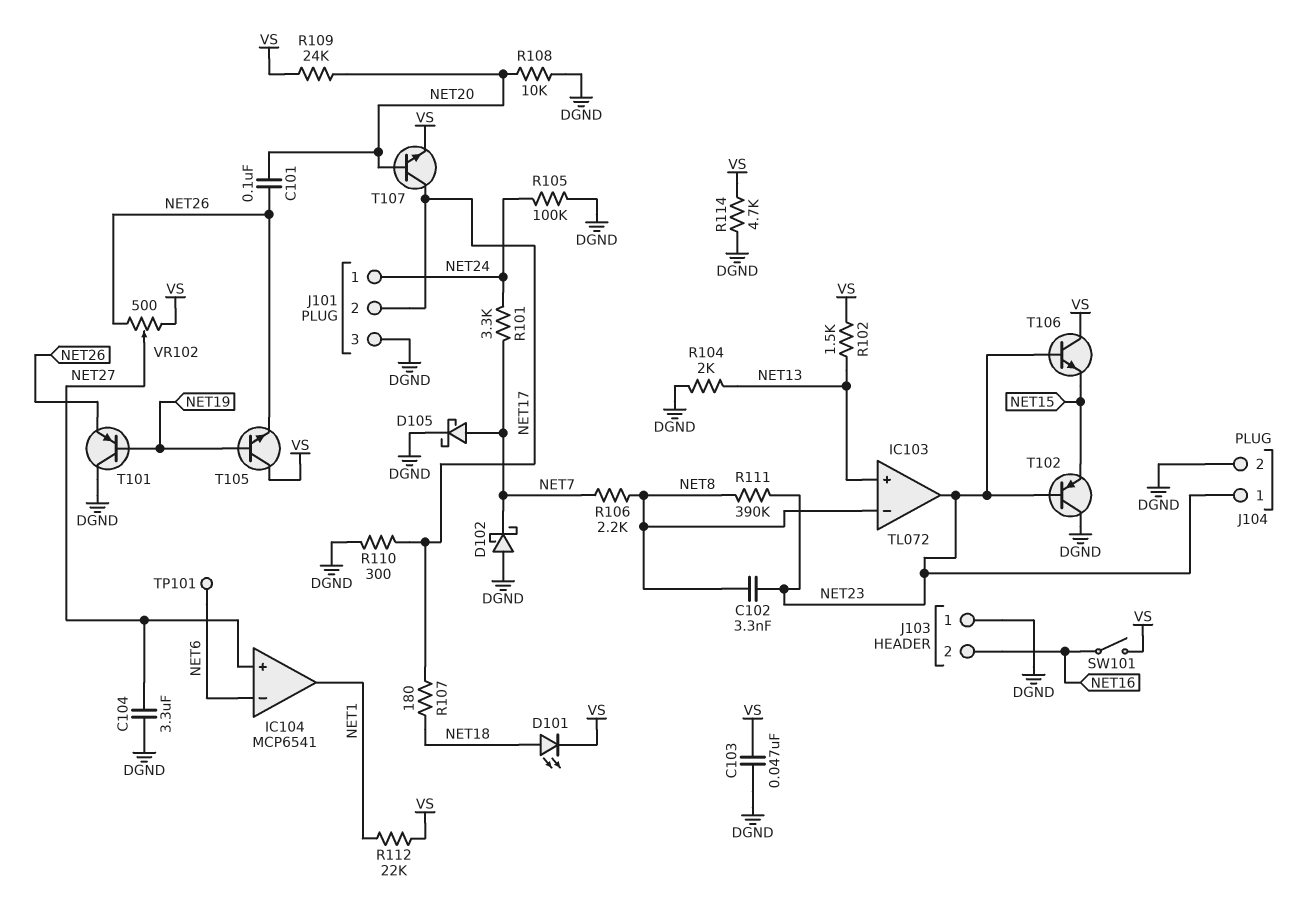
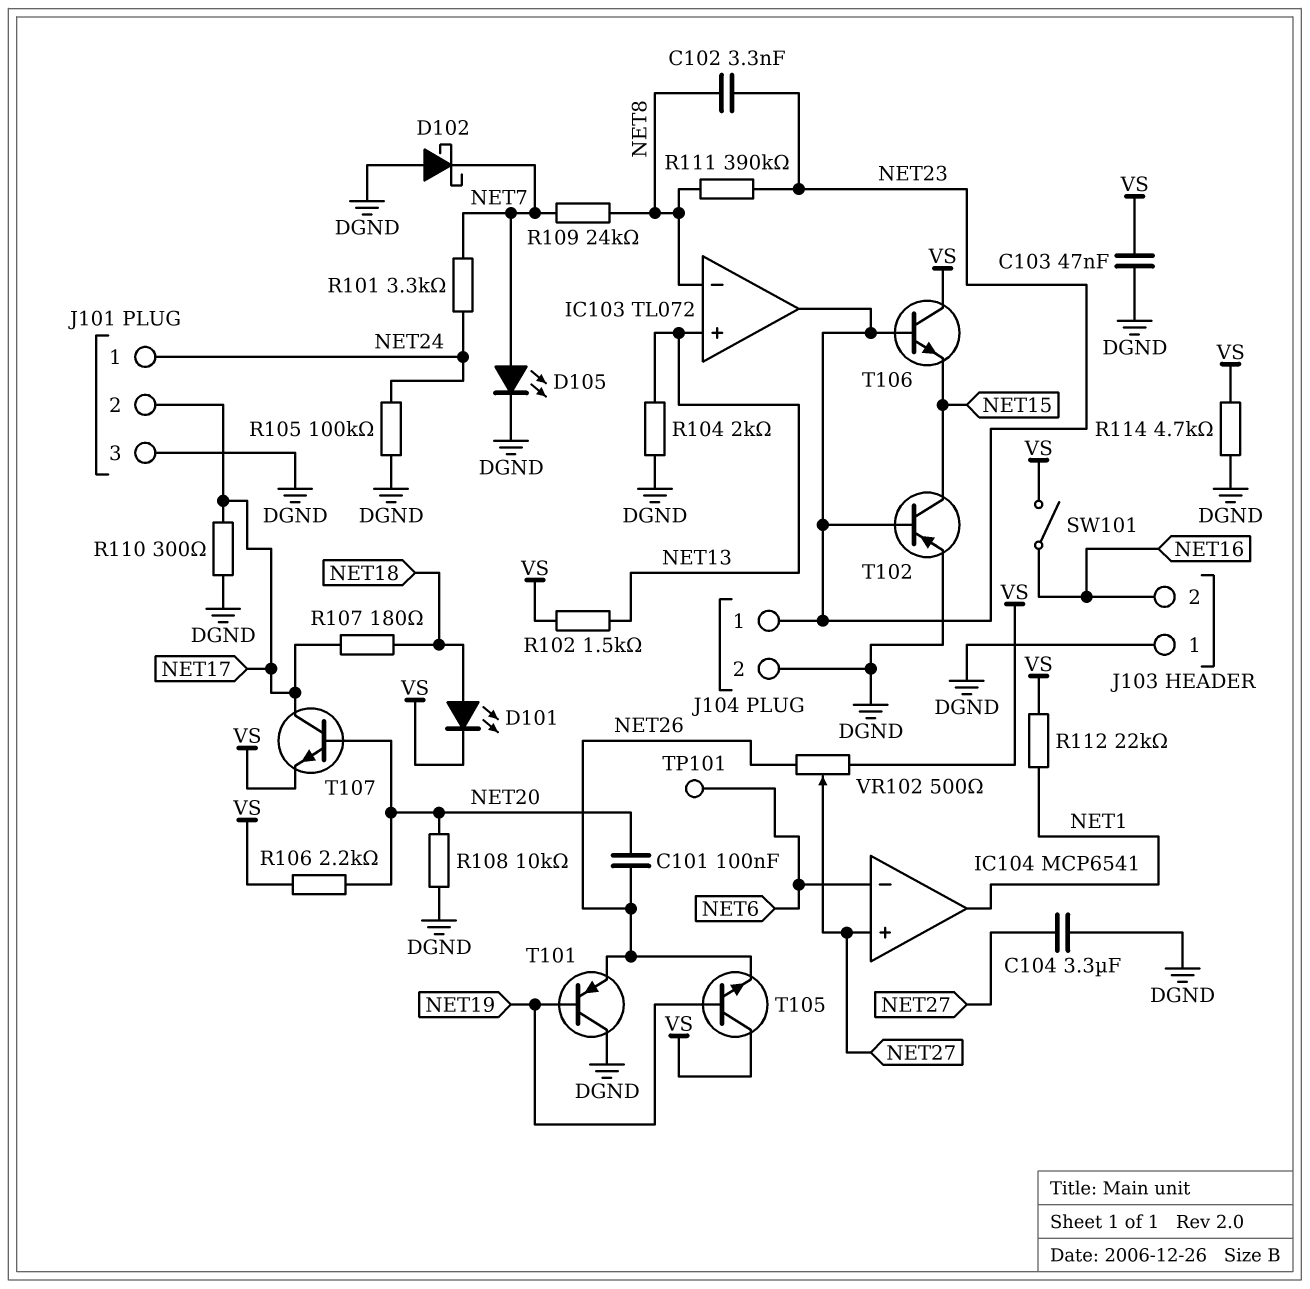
D105: schottky (A NET7, K DGND) -> LED (A NET7, K DGND)
R106: 2.2k (NET7, NET8) -> 2.2k (NET20, VS)
R109: 24k (NET20, VS) -> 24k (NET7, NET8)
T102: PNP (B NET23, C DGND, E NET15) -> PNP (B NET23, C NET15, E DGND)

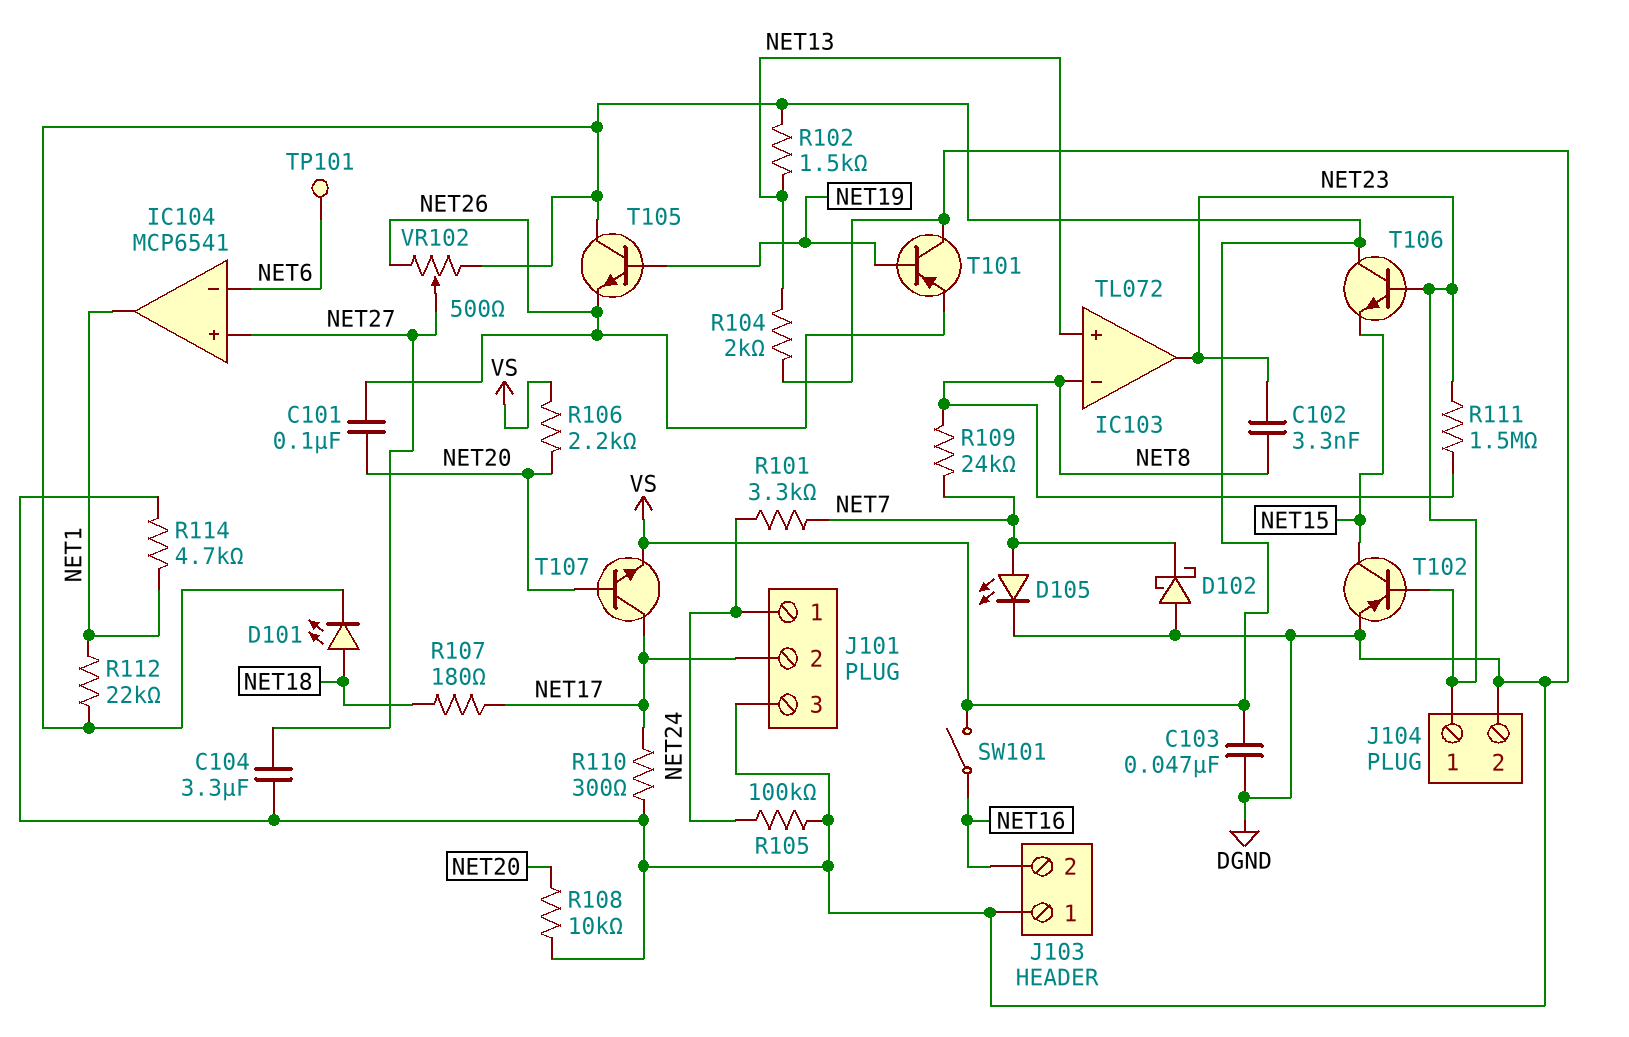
R111: 390k (NET8, NET23) -> 1.5M (NET8, NET23)
R114: 4.7k (DGND, VS) -> 4.7k (DGND, NET1)

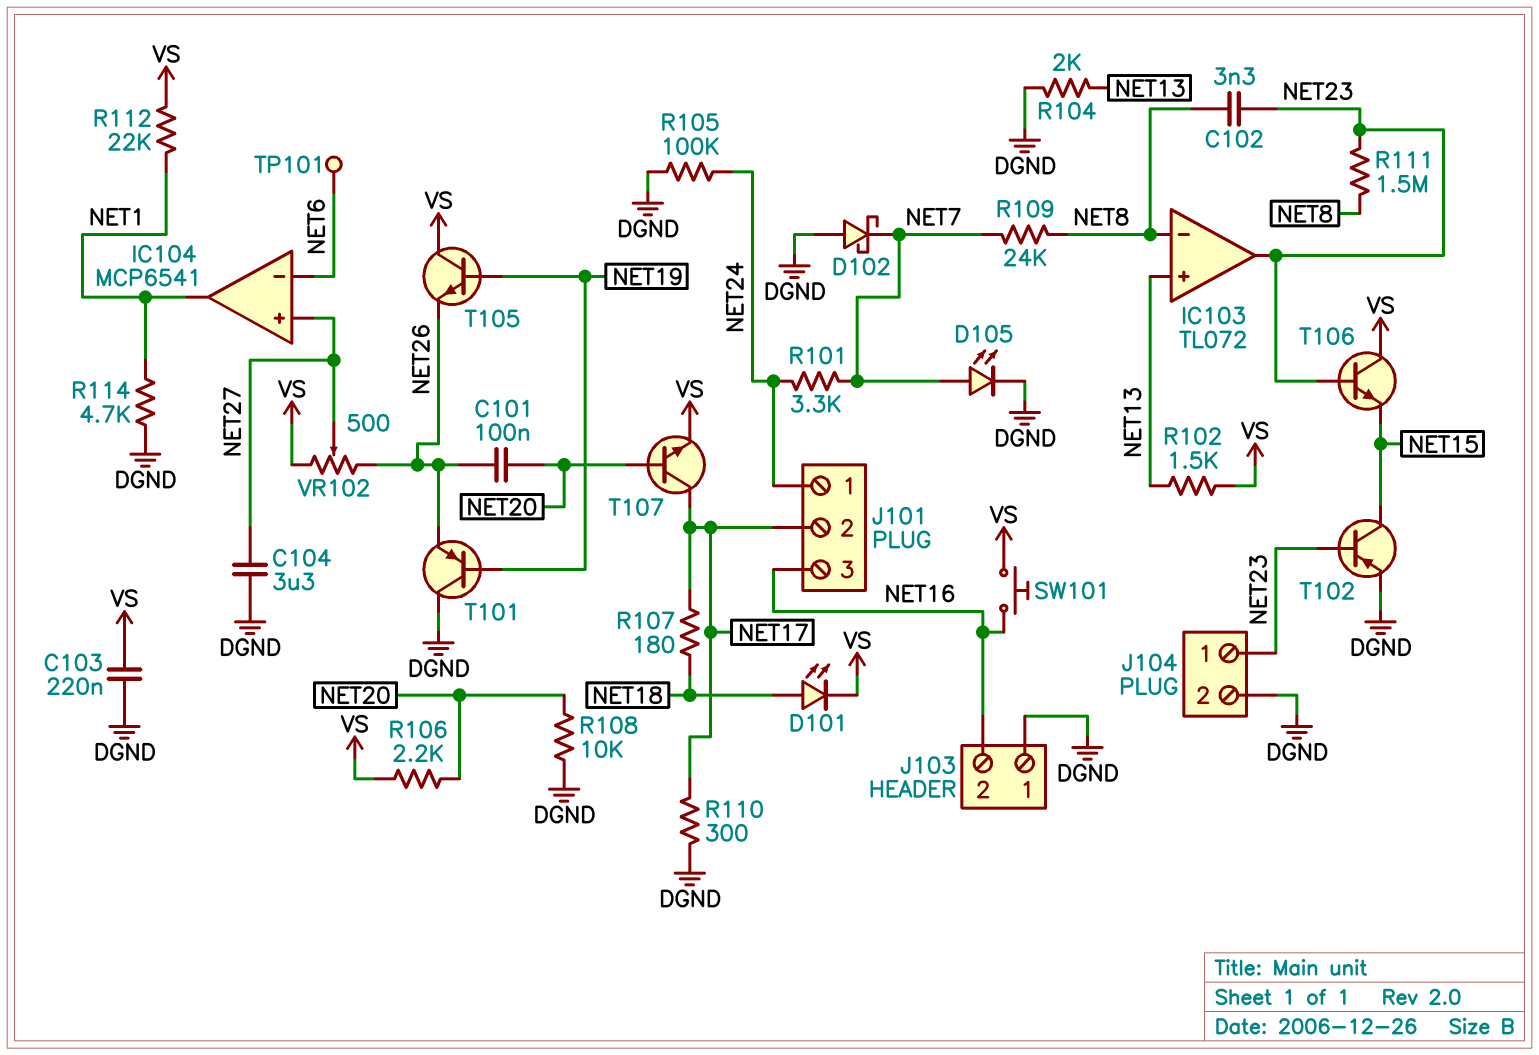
C103: 47nF (DGND, VS) -> 220nF (DGND, VS)
J101 pin 3: DGND -> NET16
SW101: switch (NET16, VS) -> button (NET16, VS)

